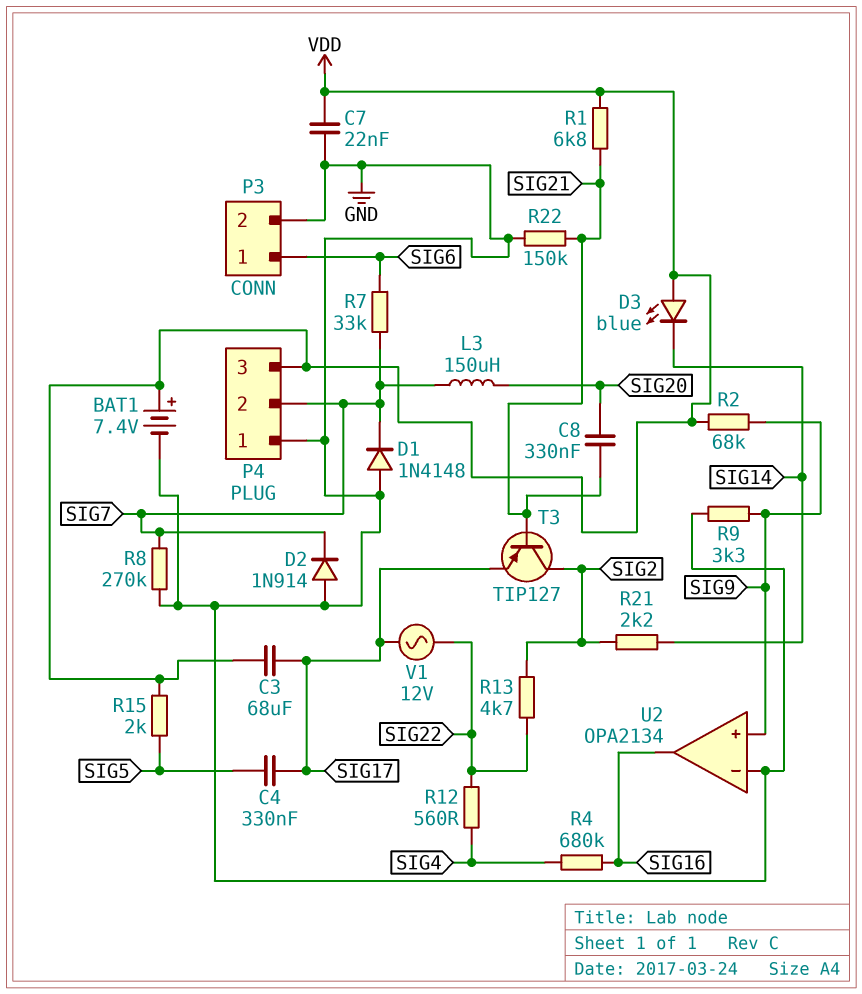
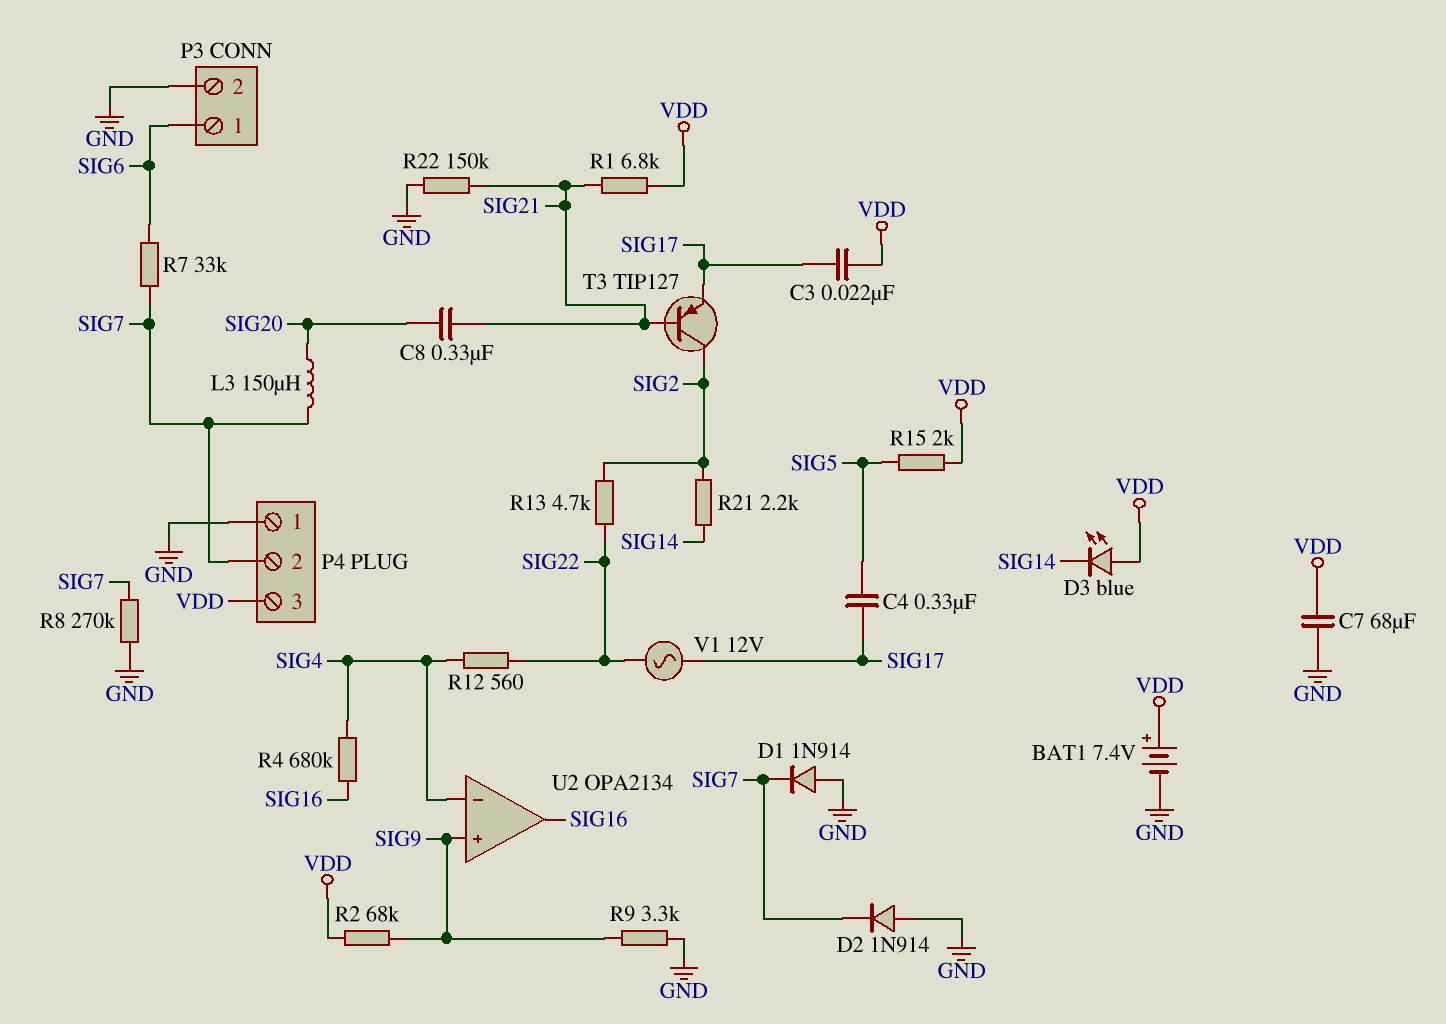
C3: 68uF (SIG17, VDD) -> 22nF (SIG17, VDD)
C7: 22nF (GND, VDD) -> 68uF (GND, VDD)
D1: diode 1N4148 (A GND, K SIG7) -> diode 1N914 (A GND, K SIG7)
U2 pin in-: GND -> SIG4

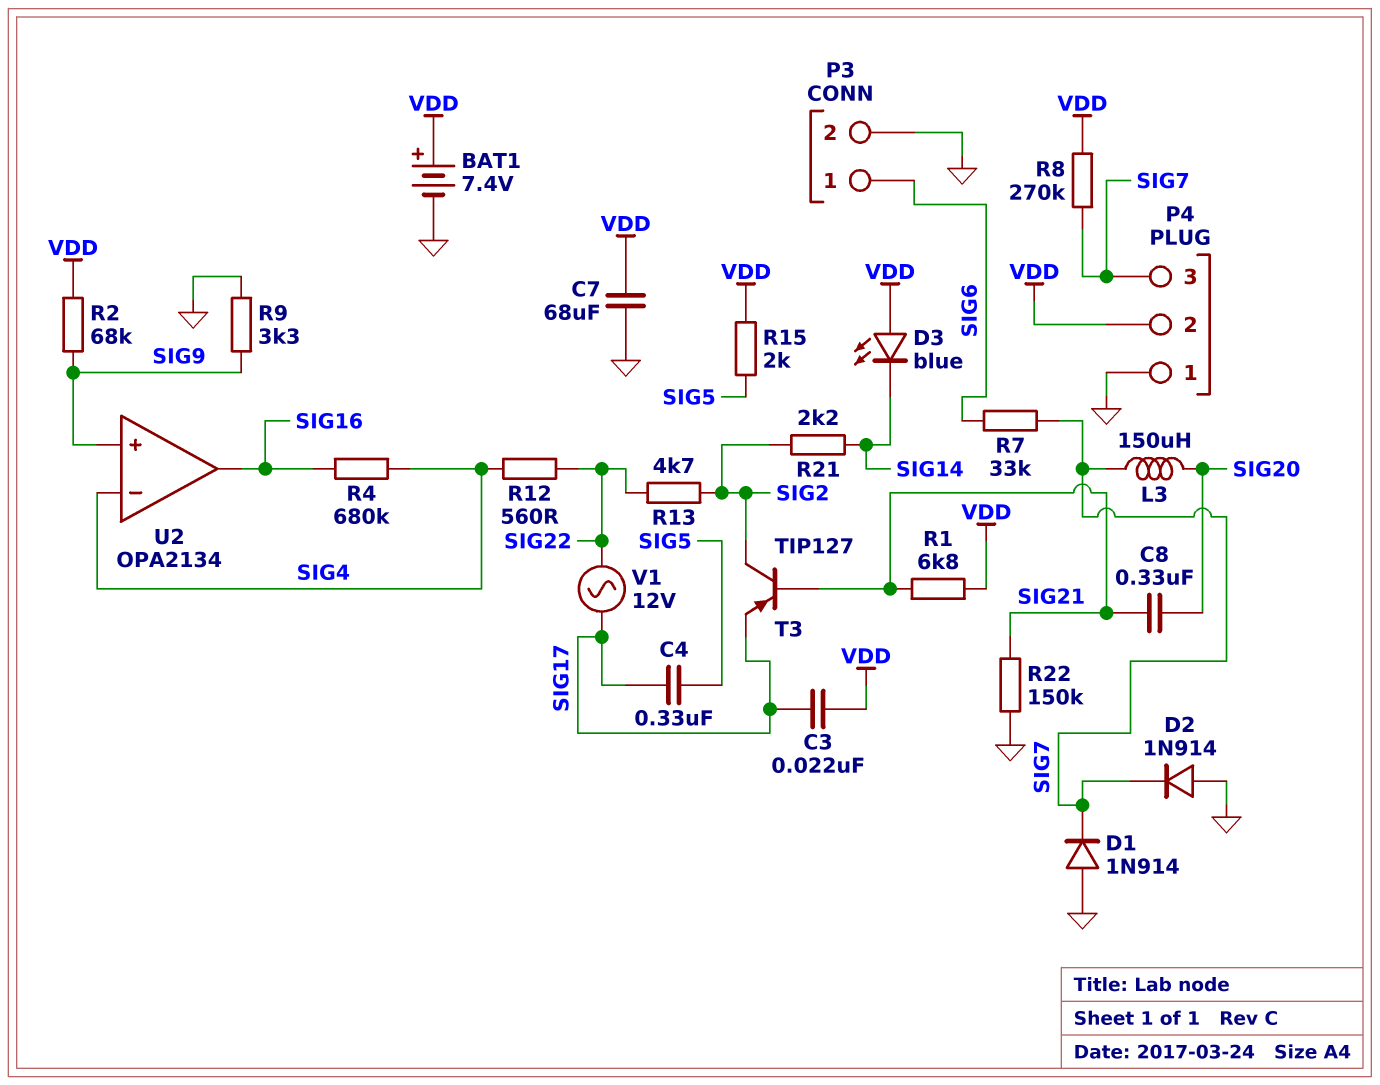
P4 pin 2: SIG7 -> VDD
P4 pin 3: VDD -> SIG7
R8: 270k (GND, SIG7) -> 270k (SIG7, VDD)

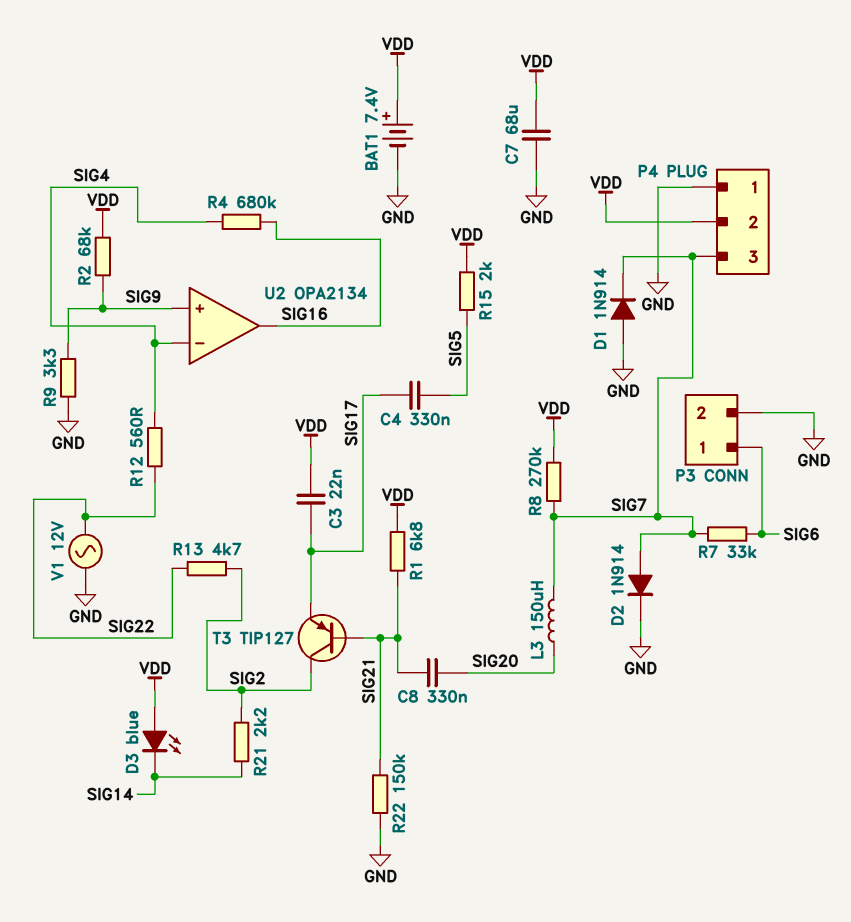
D2: diode 1N914 (A GND, K SIG7) -> diode 1N914 (A SIG7, K GND)
V1: AC 12V (SIG17, SIG22) -> AC 12V (GND, SIG22)

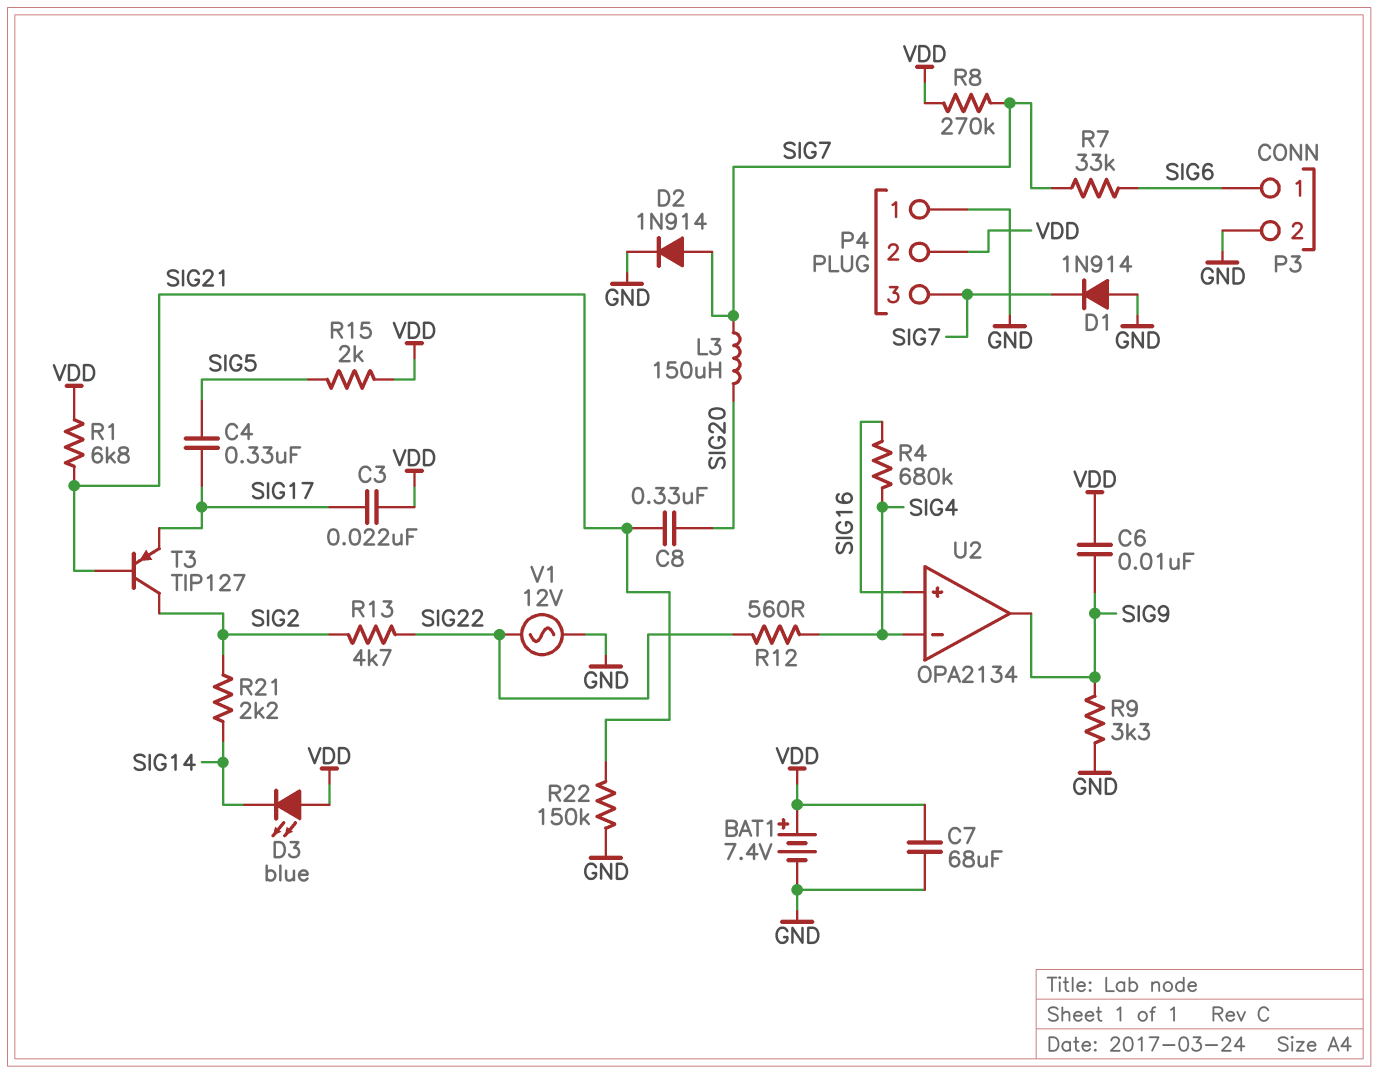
C6: none -> 10nF (SIG9, VDD)
R2: 68k (SIG9, VDD) -> none
U2 pin in+: SIG9 -> SIG16
U2 pin out: SIG16 -> SIG9

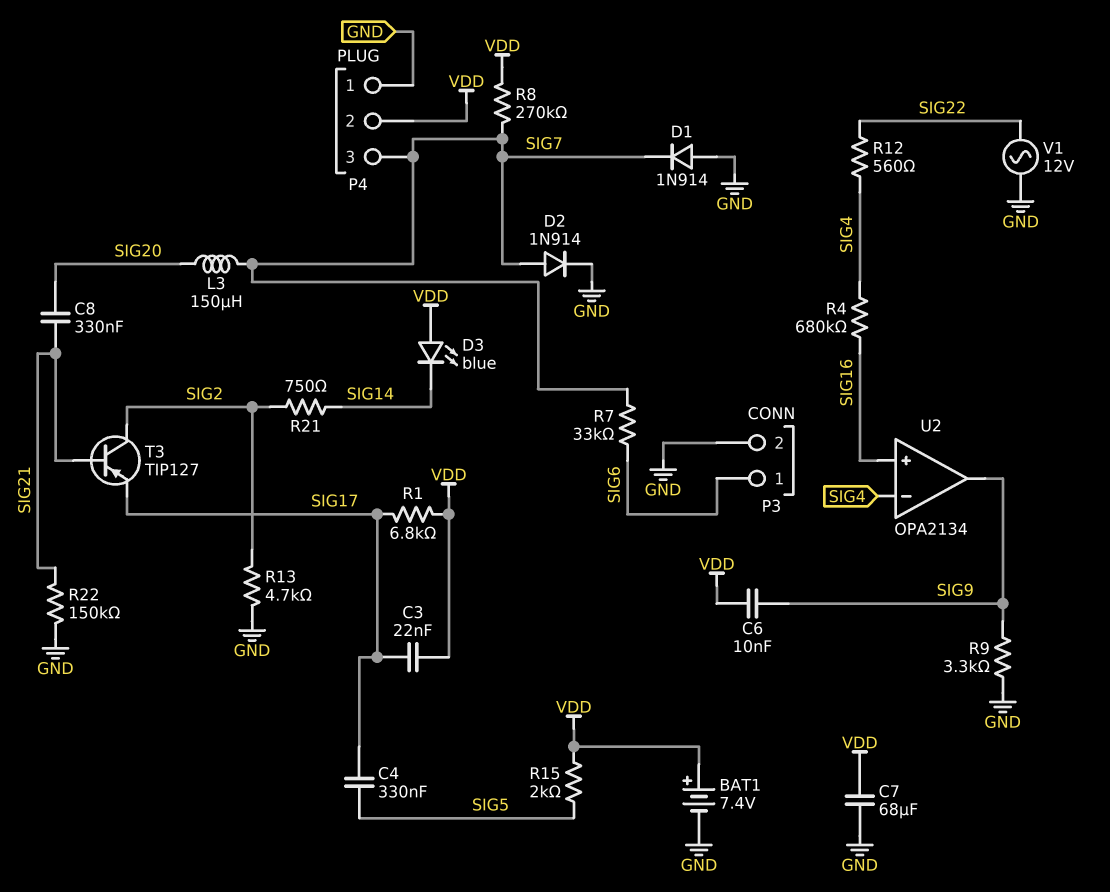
R1: 6.8k (SIG21, VDD) -> 6.8k (SIG17, VDD)
R13: 4.7k (SIG2, SIG22) -> 4.7k (GND, SIG2)
R21: 2.2k (SIG2, SIG14) -> 750 (SIG2, SIG14)

